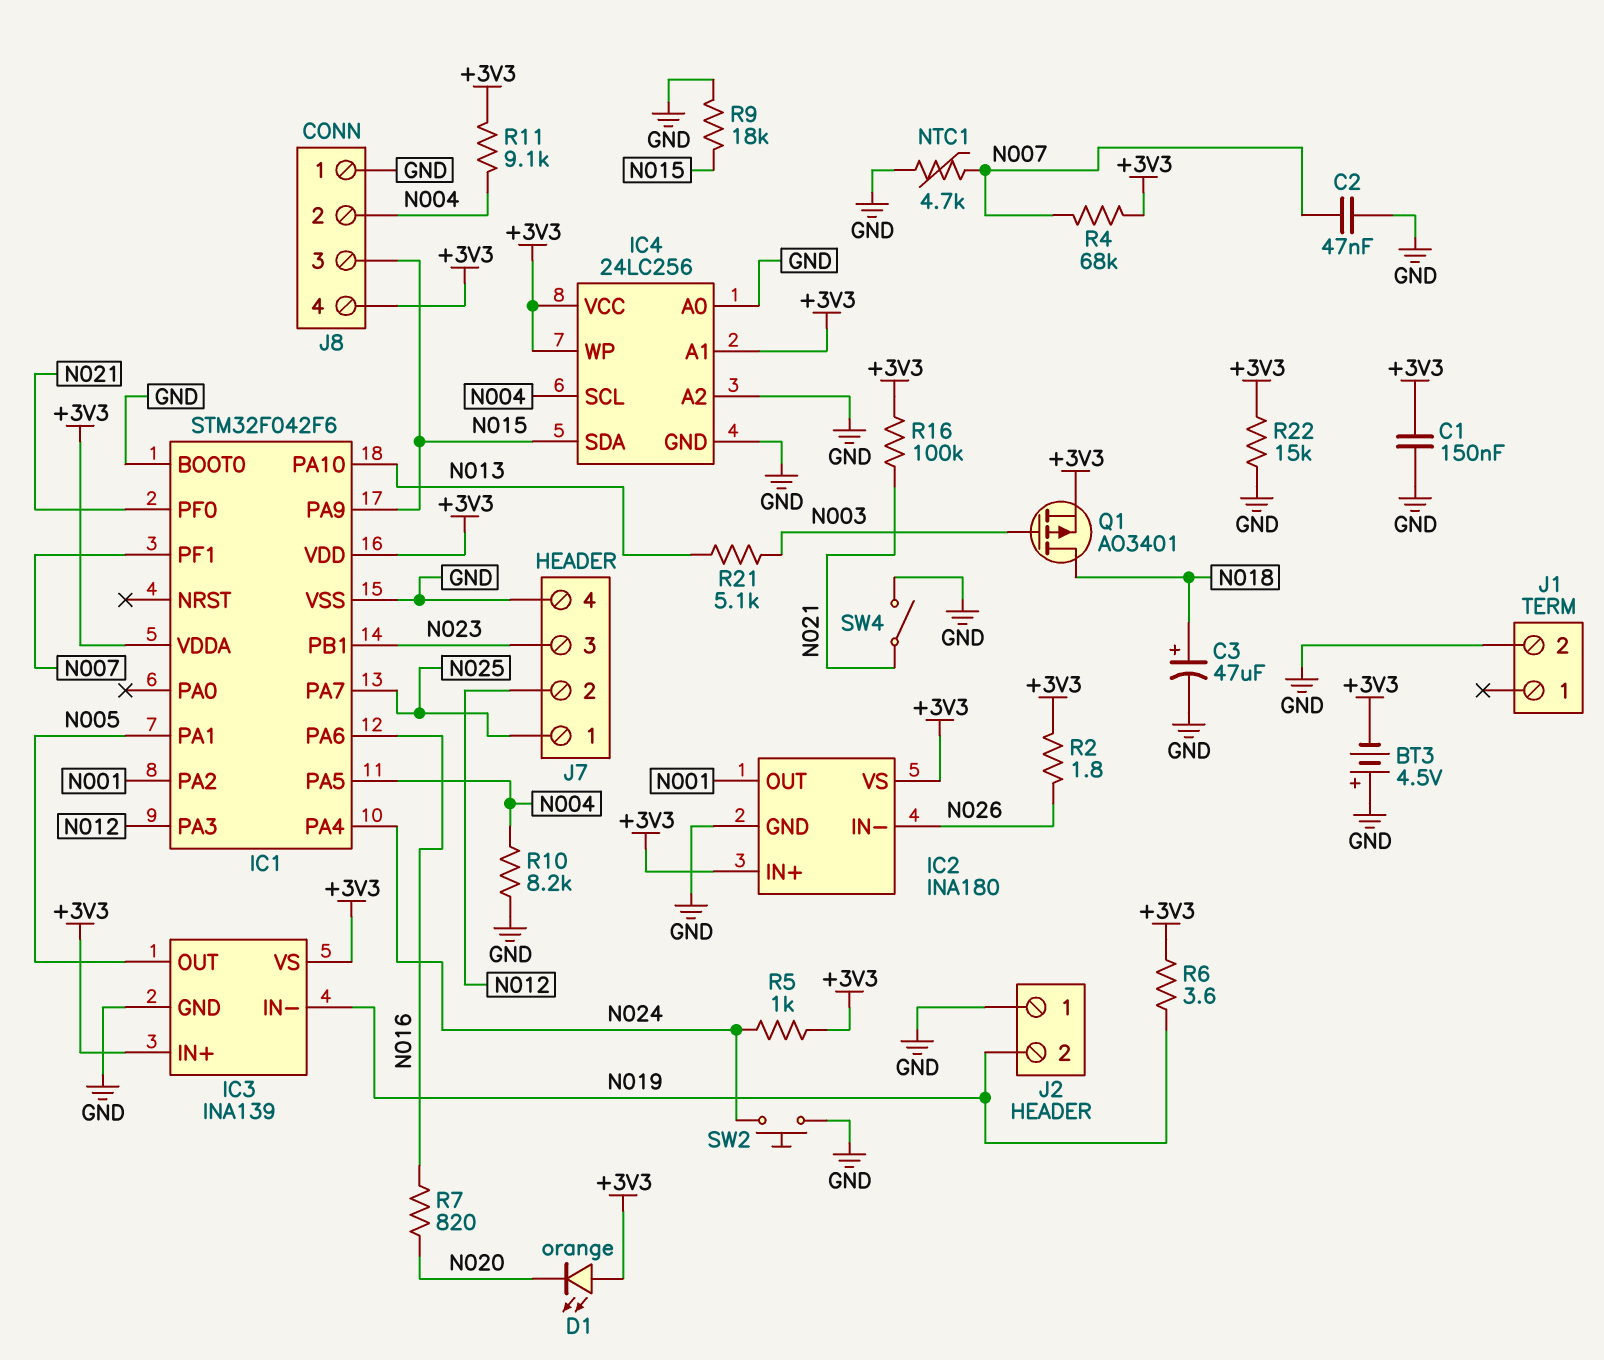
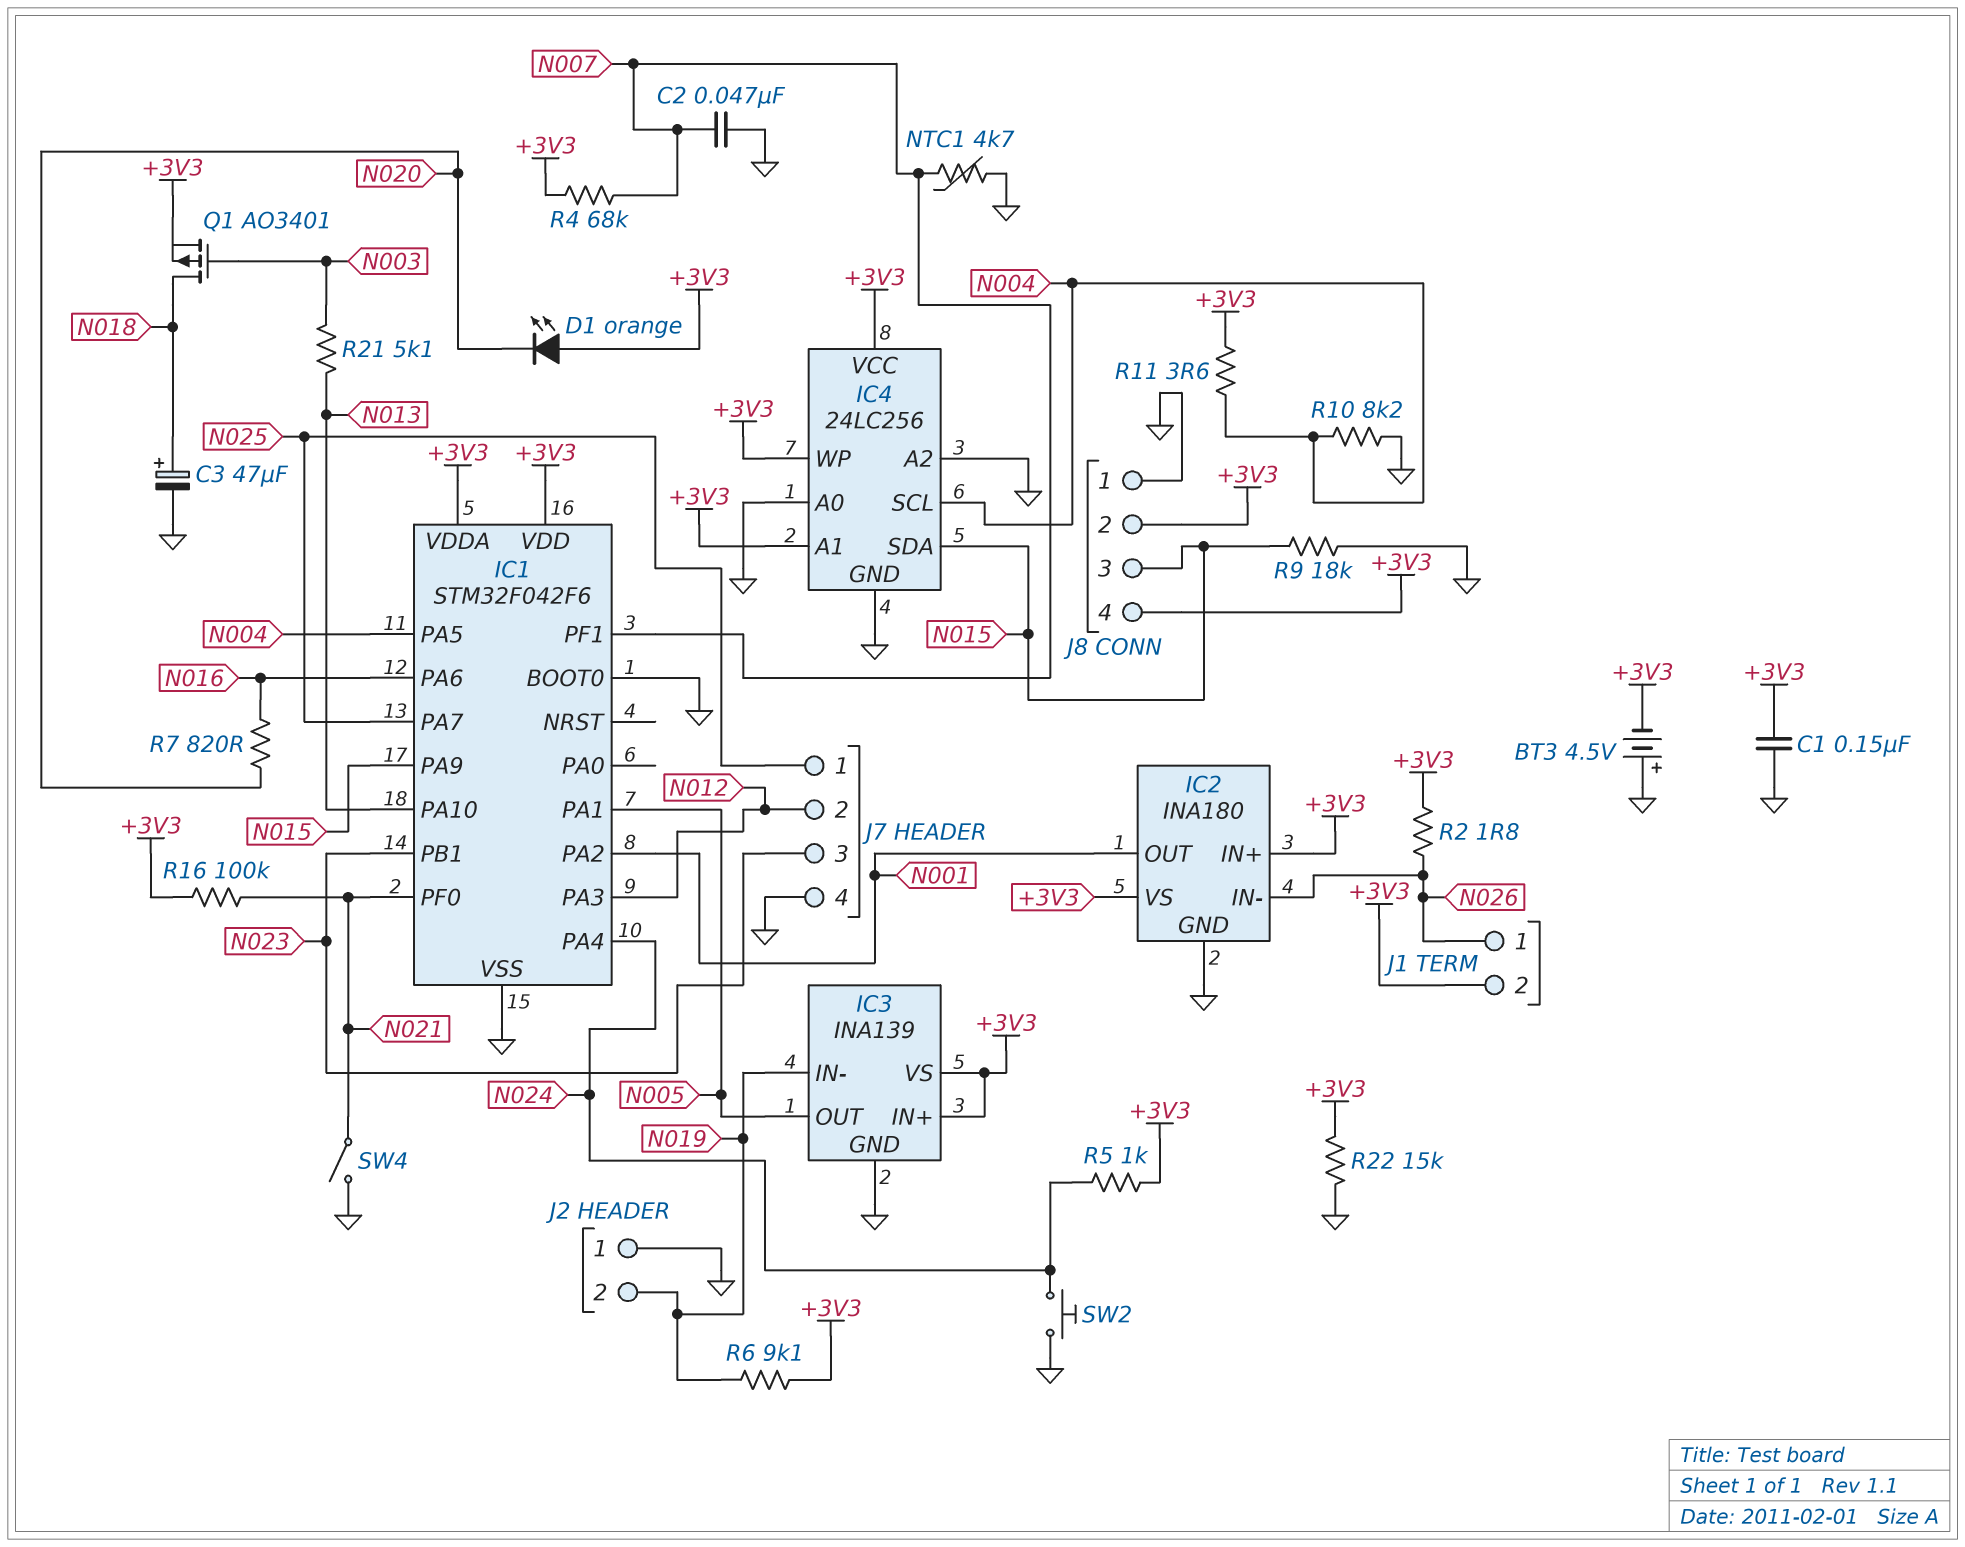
J1 pin 1: none -> N026
J1 pin 2: GND -> +3V3
J8 pin 2: N004 -> +3V3
R6: 3.6 (+3V3, N019) -> 9.1k (+3V3, N019)
R11: 9.1k (+3V3, N004) -> 3.6 (+3V3, N004)

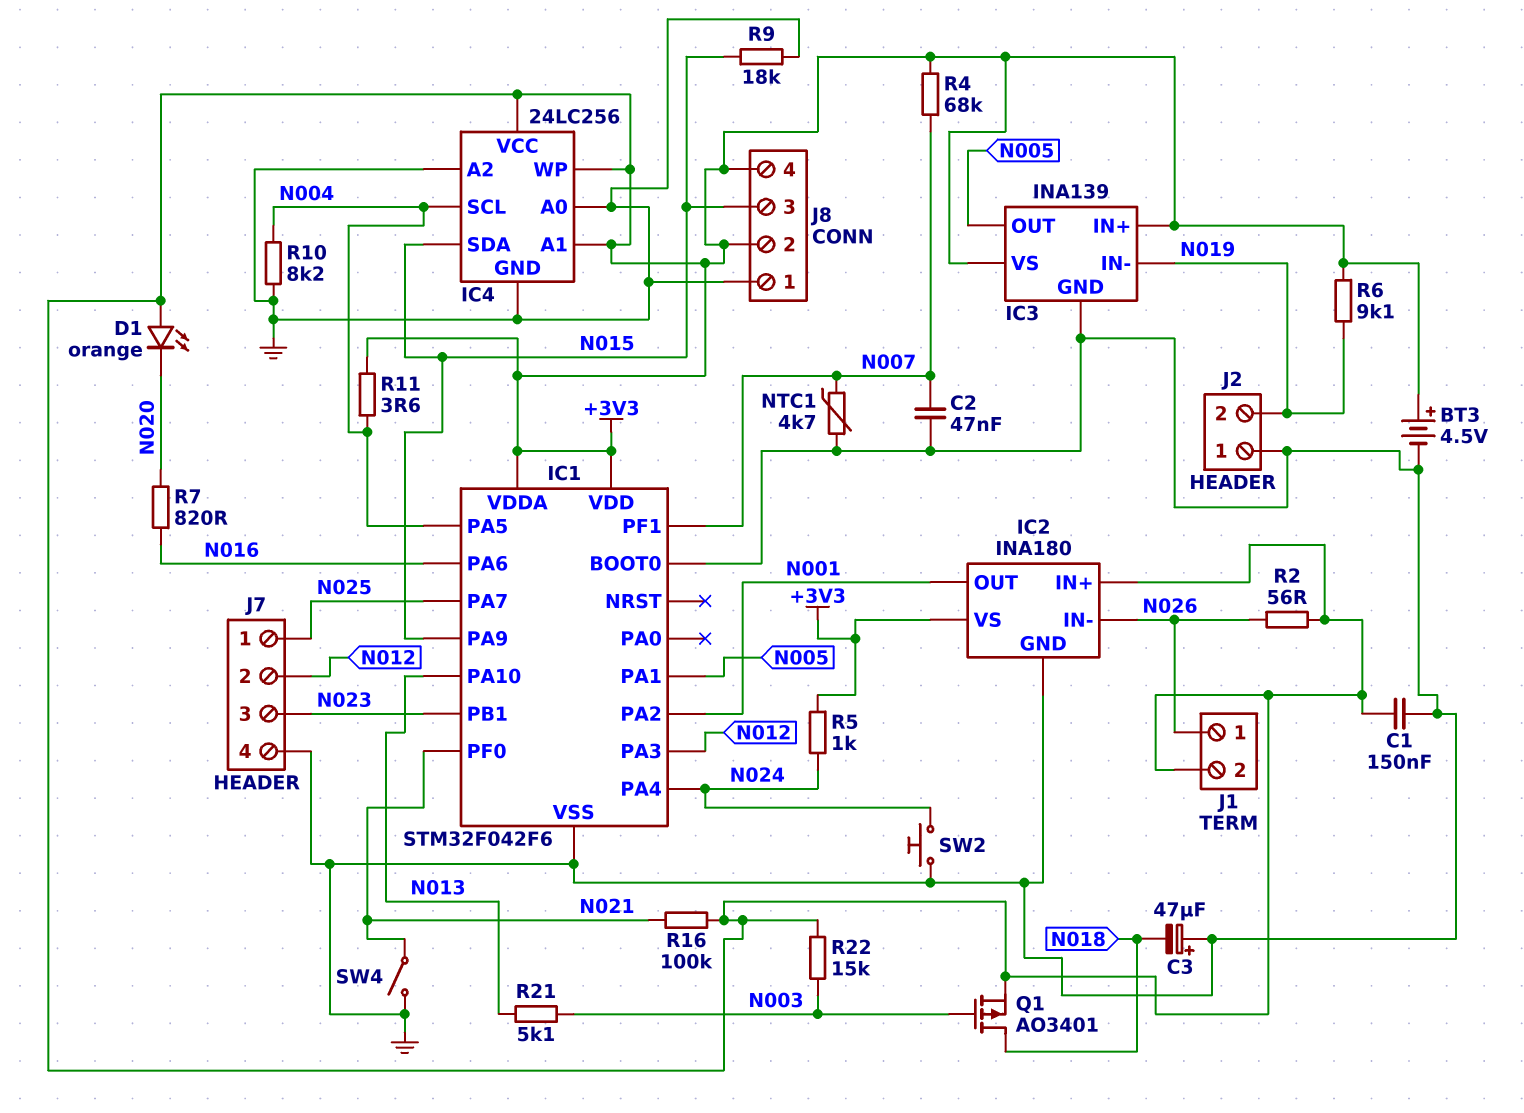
BT3: 4.5V (plus GND, minus +3V3) -> 4.5V (plus +3V3, minus GND)
C3: 47uF (plus N018, minus GND) -> 47uF (plus GND, minus N018)
R2: 1.8 (+3V3, N026) -> 56 (+3V3, N026)
R22: 15k (+3V3, GND) -> 15k (+3V3, N003)

